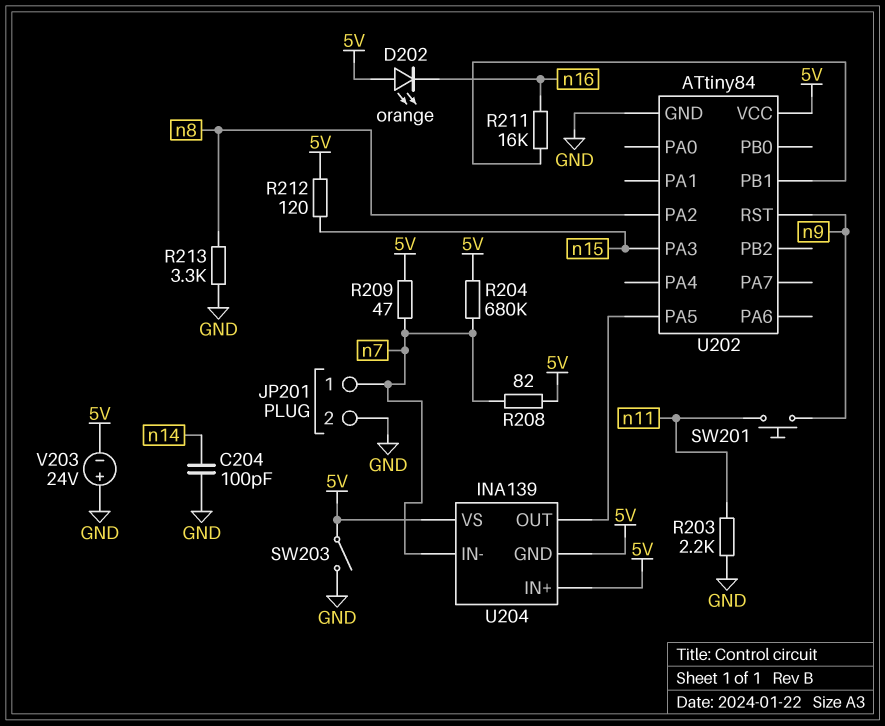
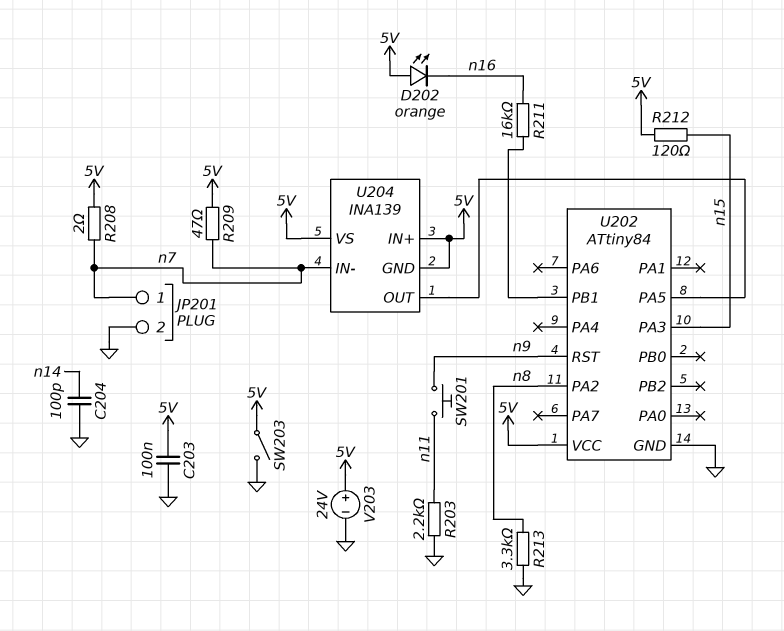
C203: none -> 100nF (5V, GND)
R204: 680k (5V, n7) -> none
R208: 82 (5V, n7) -> 2 (5V, n7)
V203: 24V (plus GND, minus 5V) -> 24V (plus 5V, minus GND)

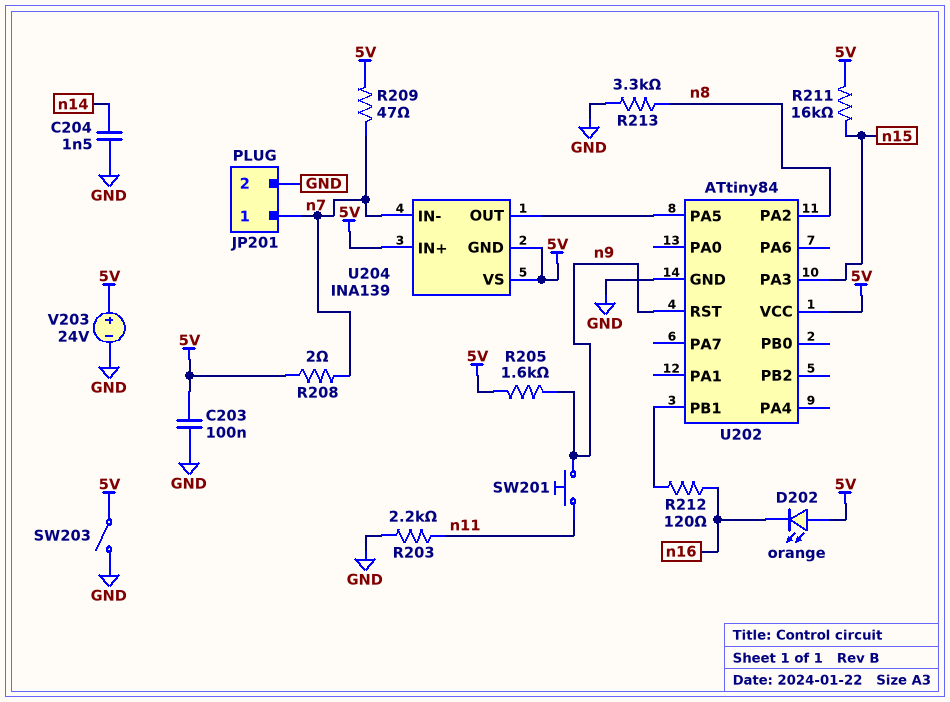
C204: 100pF (GND, n14) -> 1.5nF (GND, n14)
R205: none -> 1.6k (5V, n9)
R211: 16k (U202/PB1, n16) -> 16k (5V, n15)
R212: 120 (5V, n15) -> 120 (U202/PB1, n16)

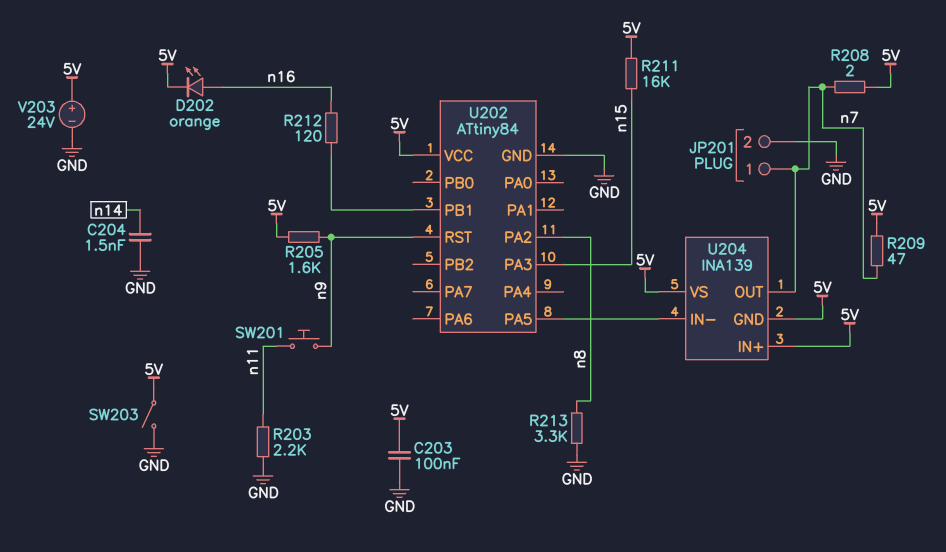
D202: LED orange (A 5V, K n16) -> LED orange (A n16, K 5V)
U204 pin IN-: n7 -> U202/PA5
U204 pin OUT: U202/PA5 -> n7

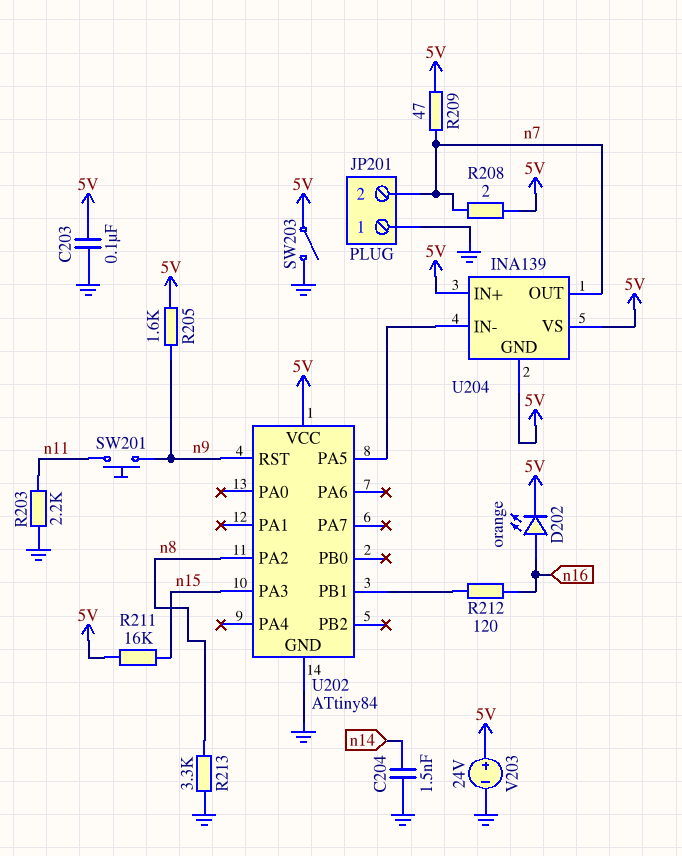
JP201 pin 1: n7 -> GND
JP201 pin 2: GND -> n7

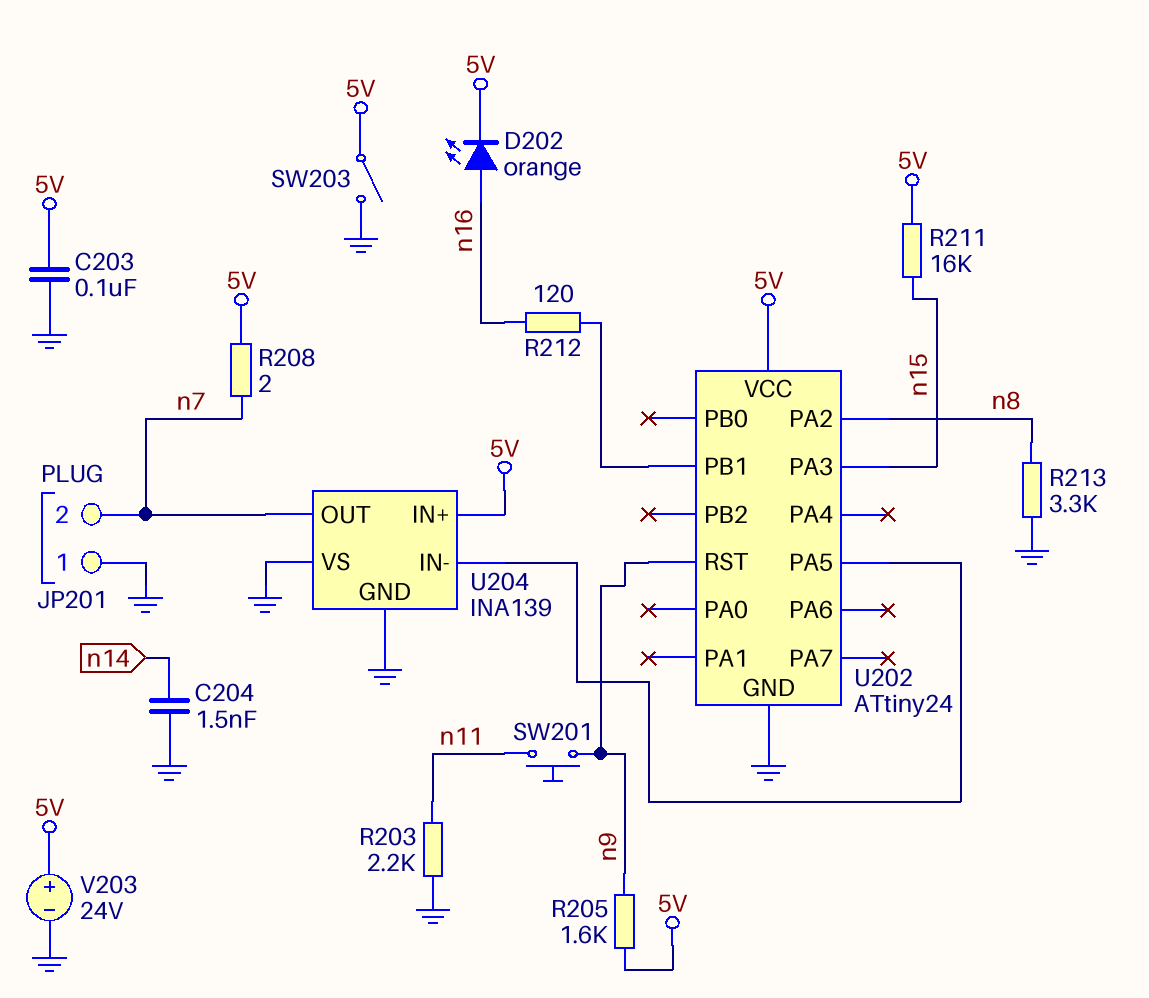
R209: 47 (5V, n7) -> none
U202: ATtiny84 -> ATtiny24
U204 pin GND: 5V -> GND
U204 pin VS: 5V -> GND

